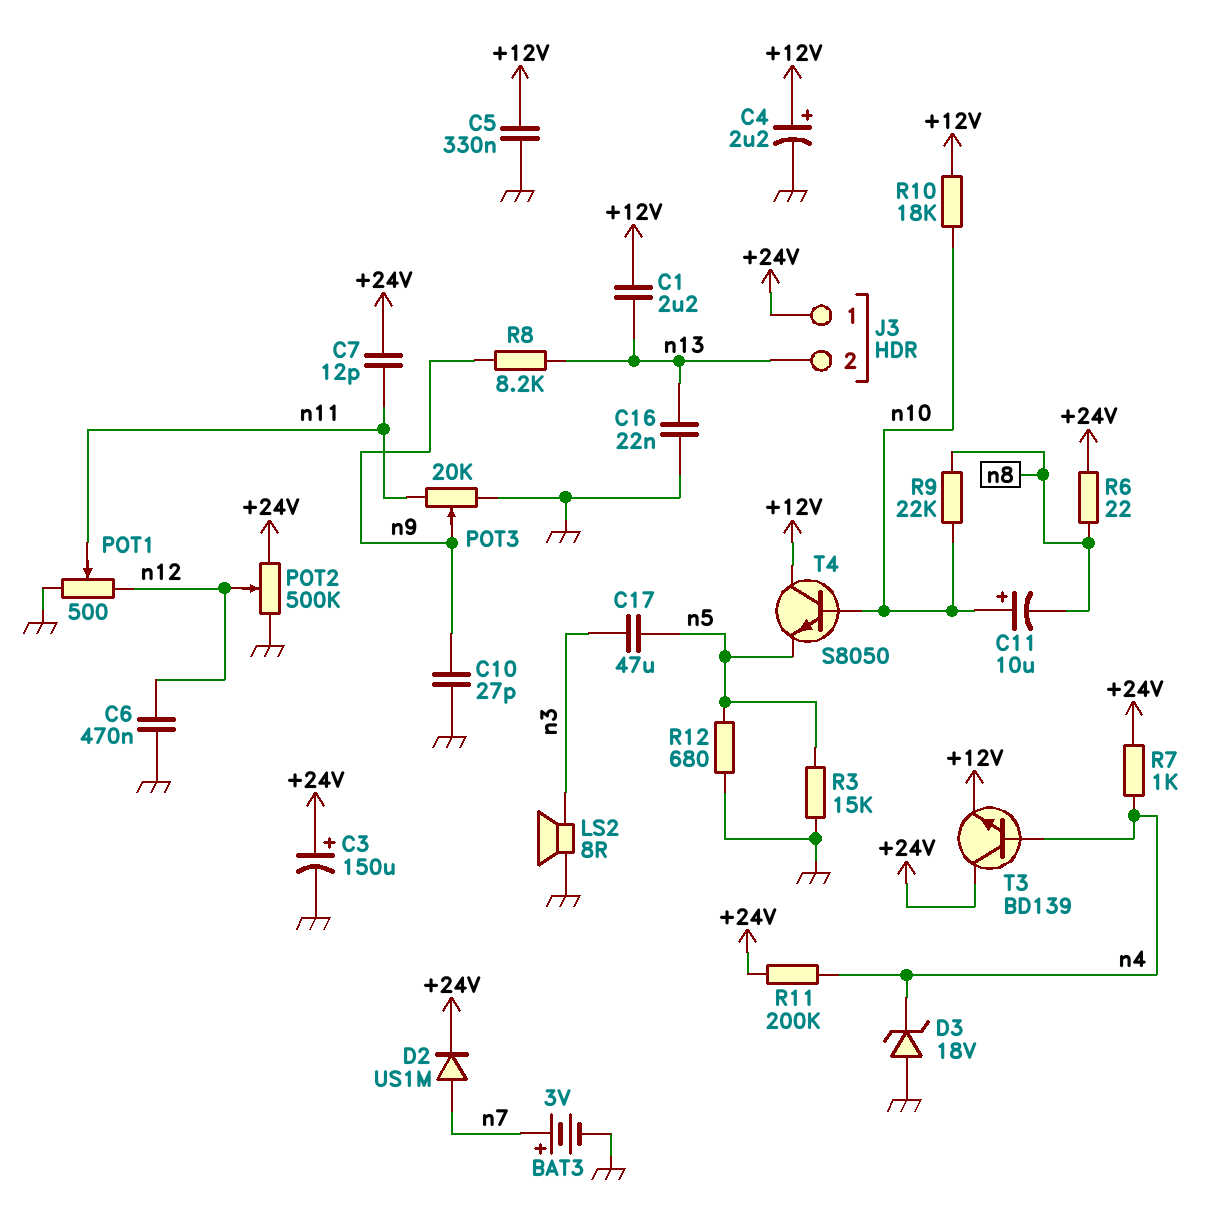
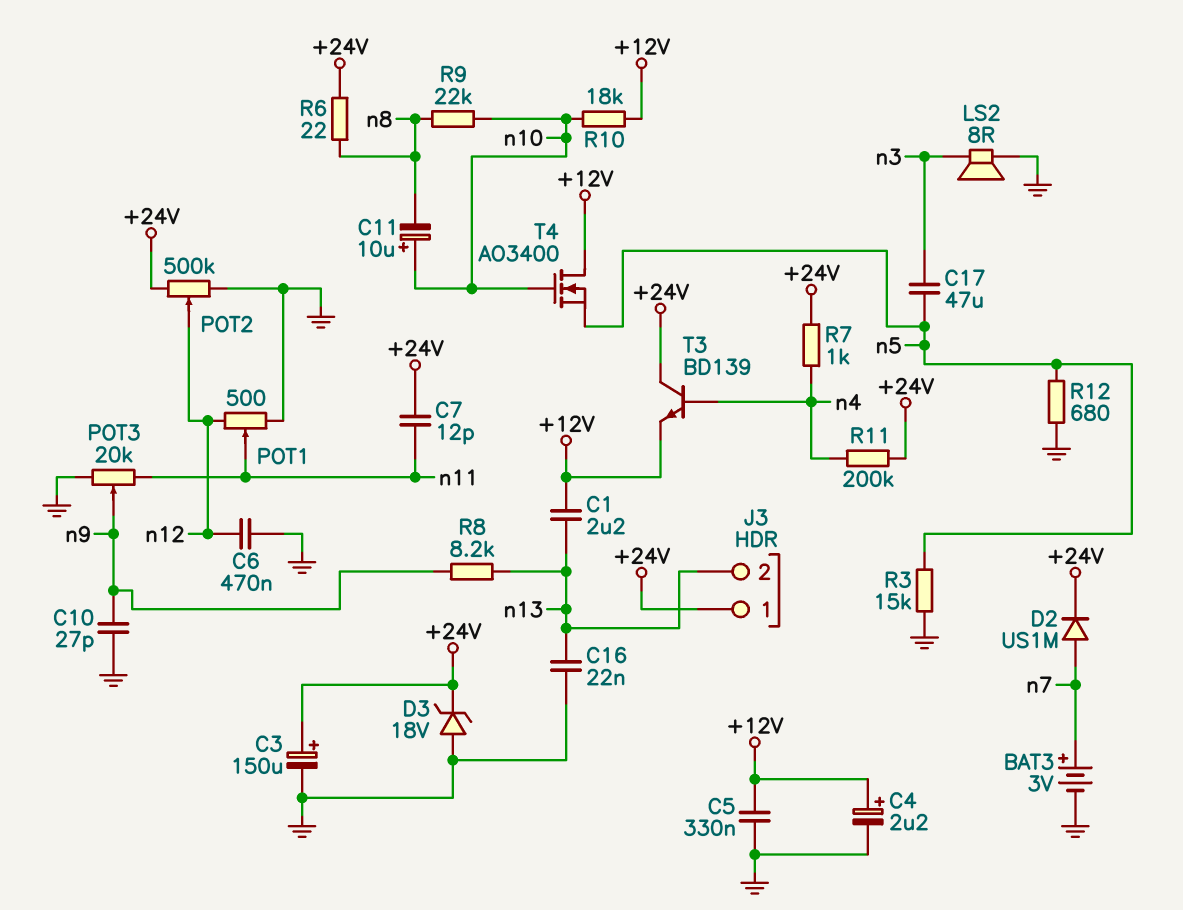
D3: zener 18V (A GND, K n4) -> zener 18V (A GND, K +24V)
T4: NPN S8050 (B n10, C +12V, E n5) -> NMOS AO3400 (G n10, D +12V, S n5)

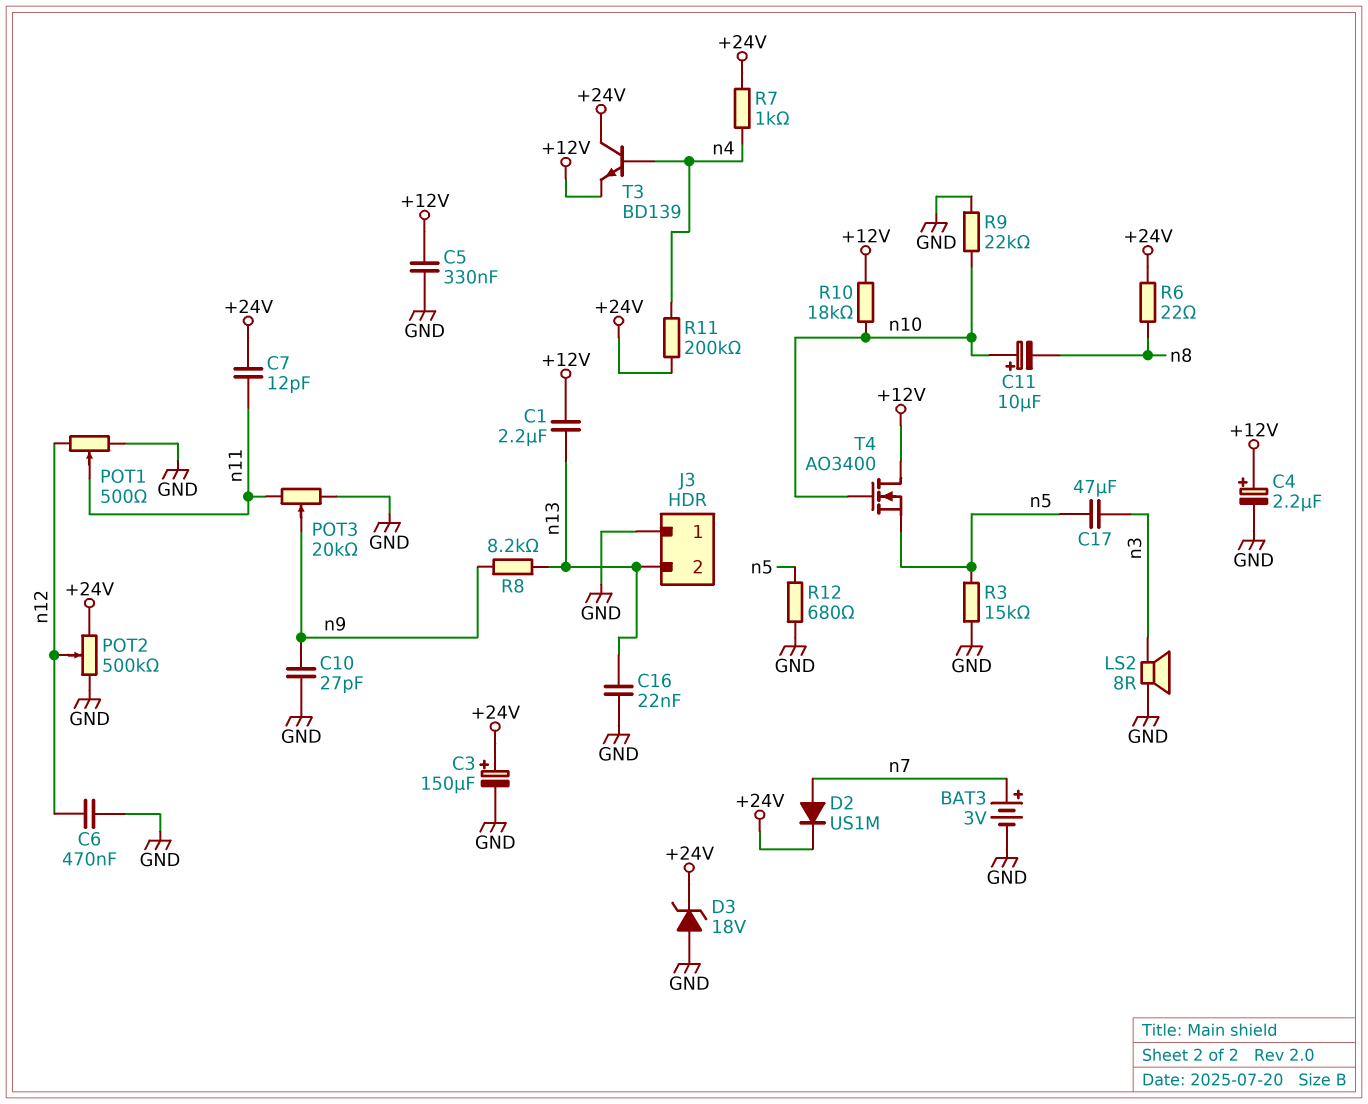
J3 pin 1: +24V -> GND
R9: 22k (n8, n10) -> 22k (GND, n10)

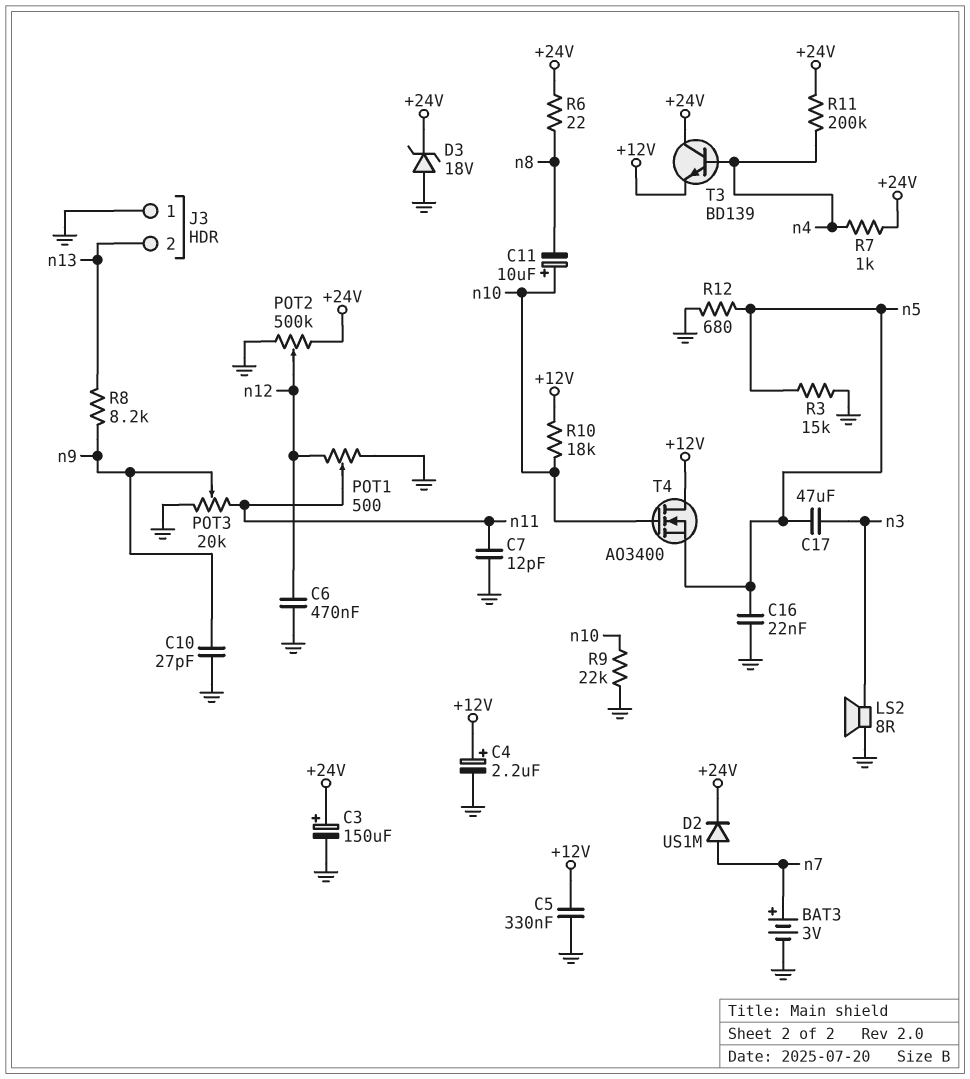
C1: 2.2uF (+12V, n13) -> none
C7: 12pF (+24V, n11) -> 12pF (GND, n11)
C16: 22nF (GND, n13) -> 22nF (GND, n5)

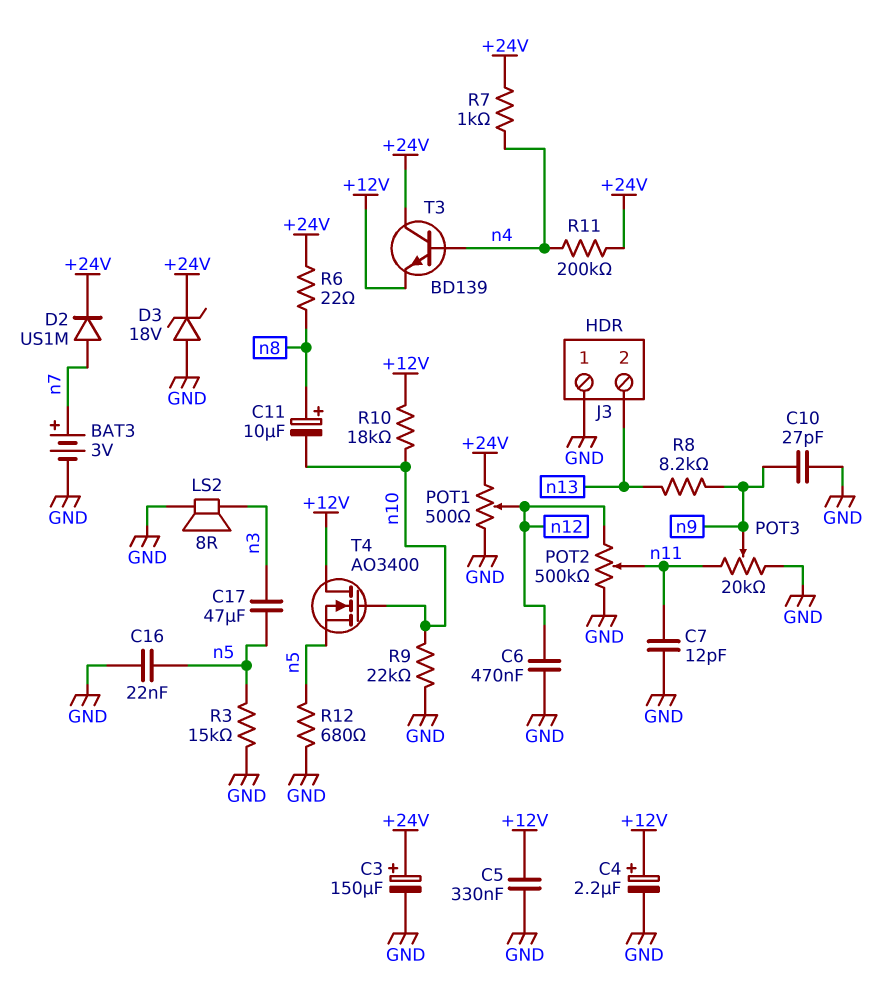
C11: 10uF (plus n10, minus n8) -> 10uF (plus n8, minus n10)
POT1: 500 (GND, n12, wiper n11) -> 500 (+24V, GND, wiper n12)
POT2: 500k (+24V, GND, wiper n12) -> 500k (GND, n12, wiper n11)

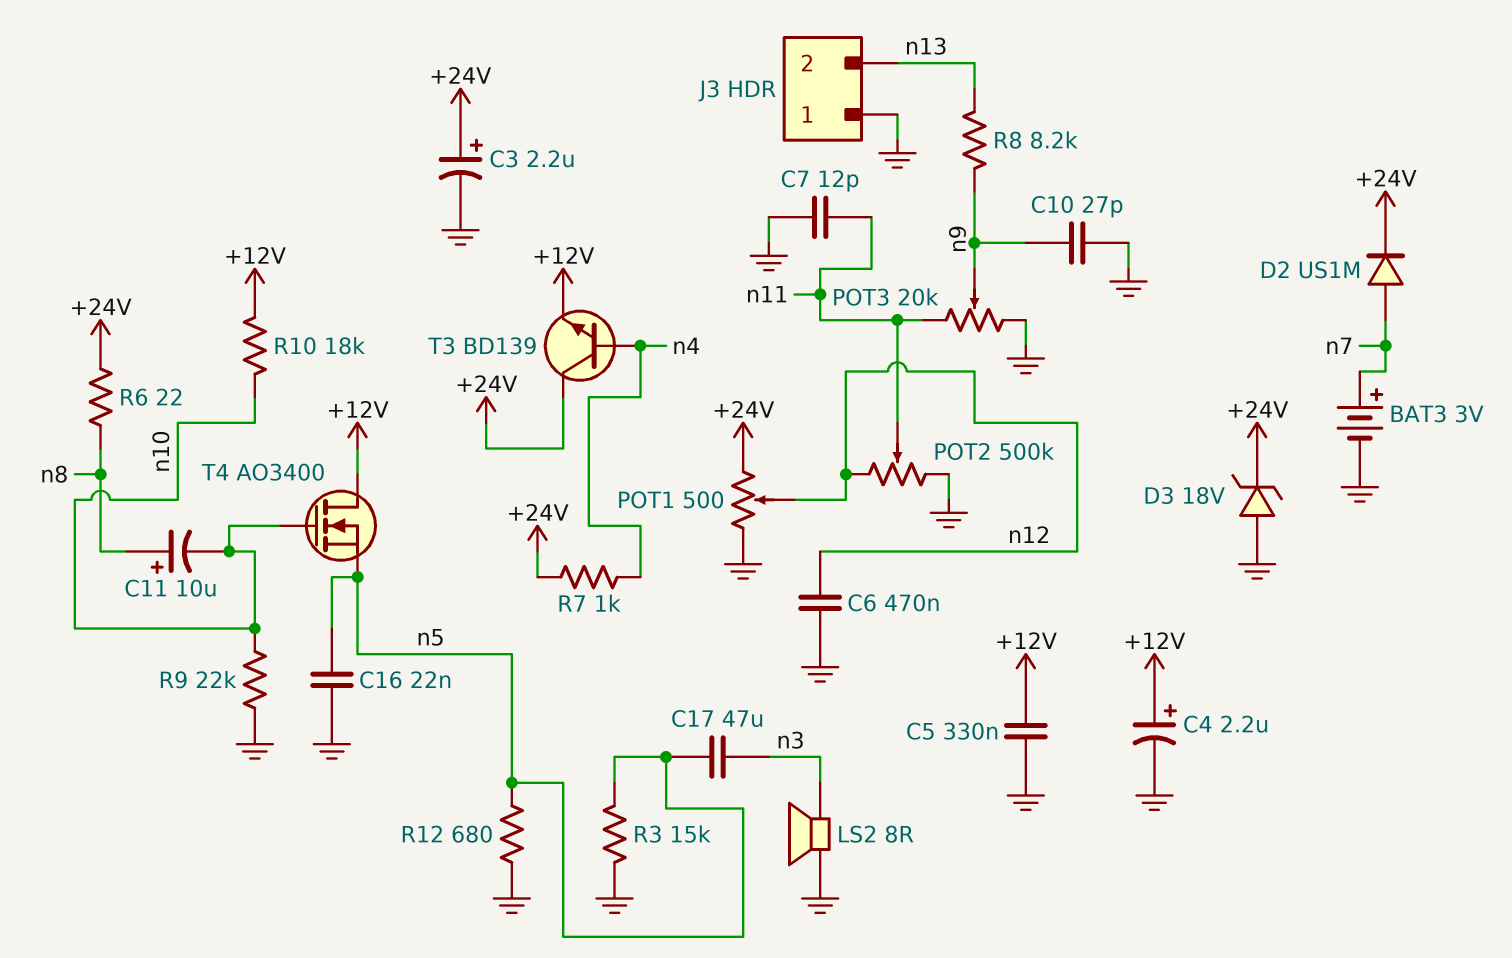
C3: 150uF (plus +24V, minus GND) -> 2.2uF (plus +24V, minus GND)
R11: 200k (+24V, n4) -> none

